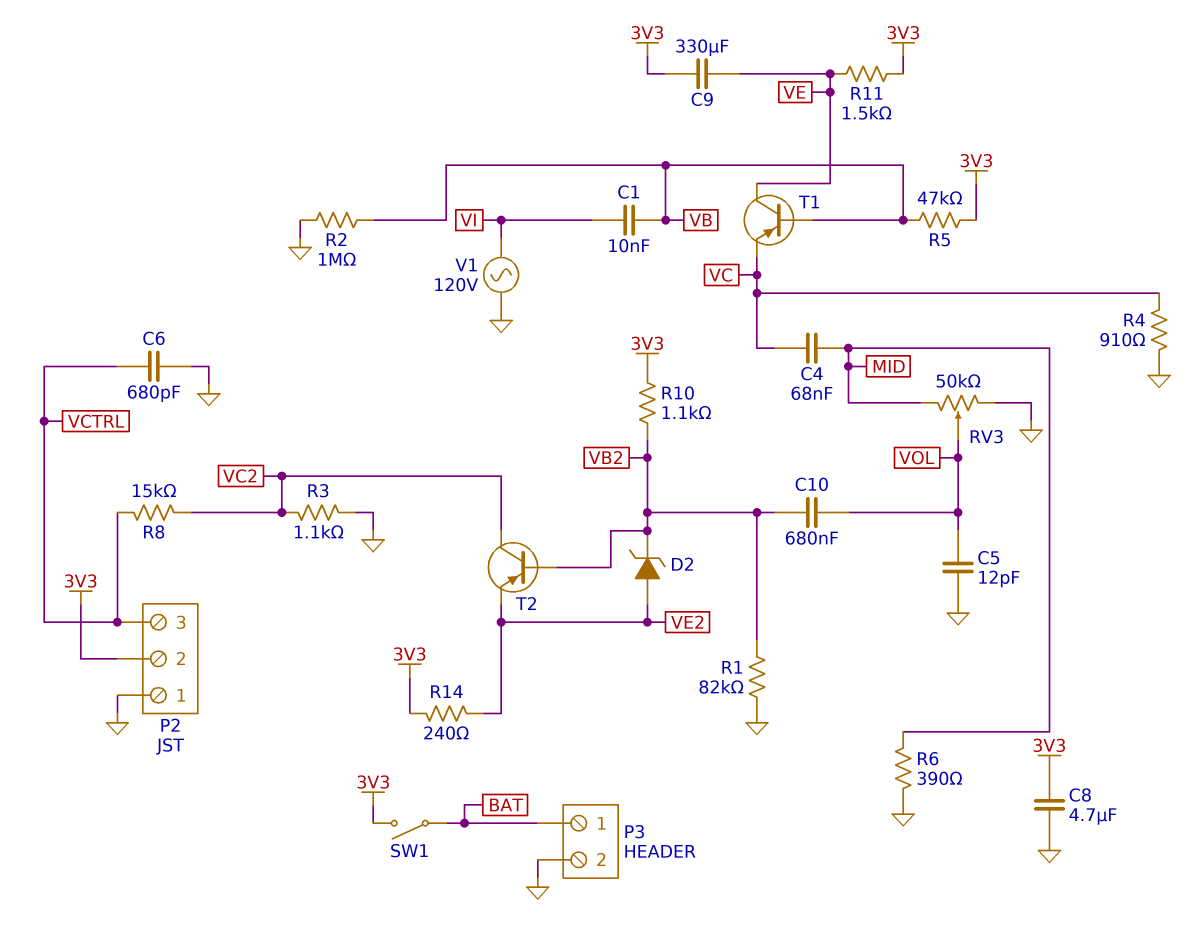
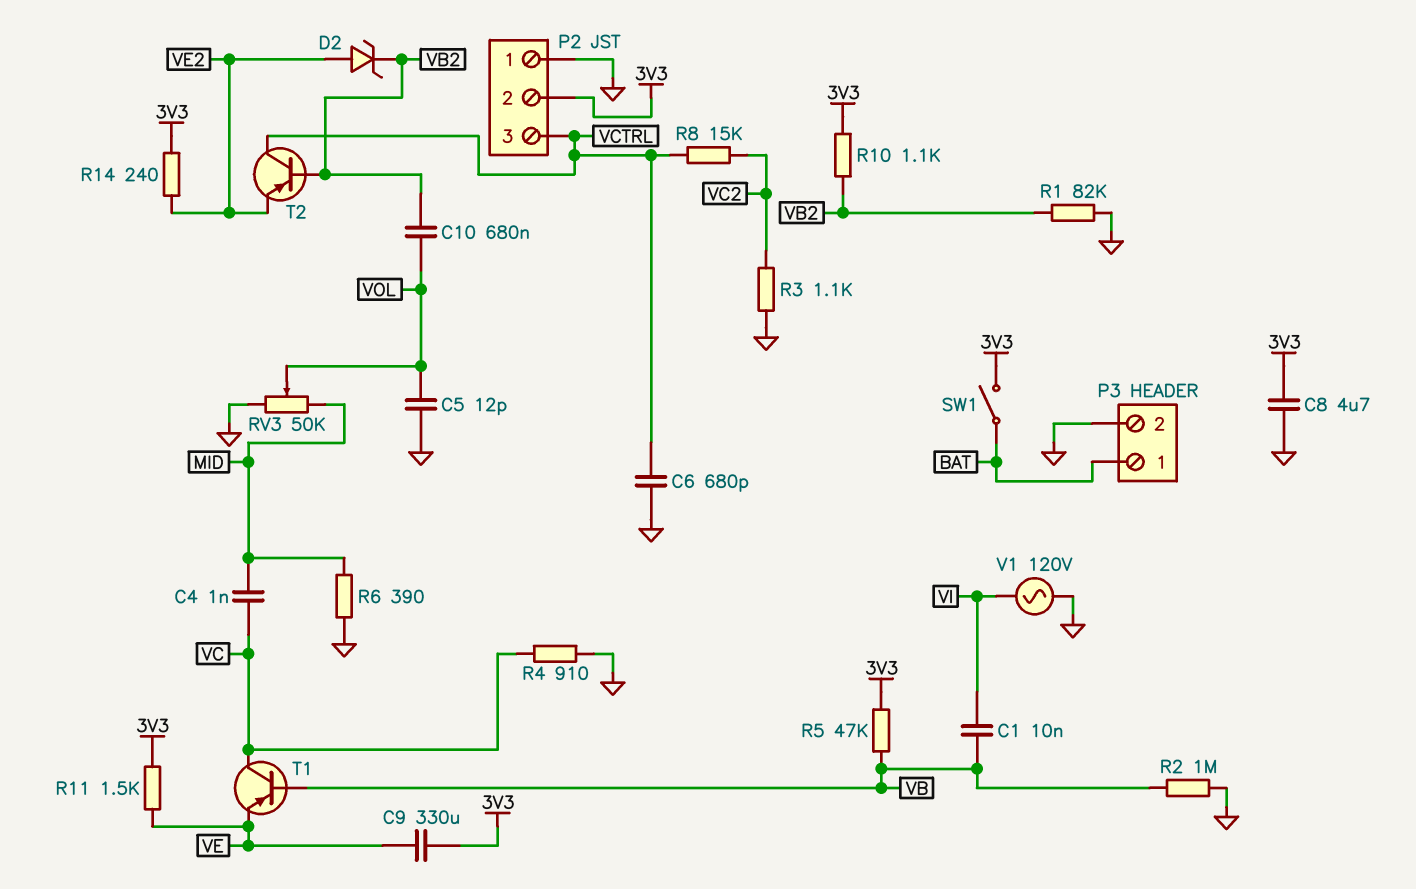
C4: 68nF (MID, VC) -> 1nF (MID, VC)
T1: PNP (B VB, C VE, E VC) -> PNP (B VB, C VC, E VE)
T2: PNP (B VB2, C VC2, E VE2) -> PNP (B VB2, C VCTRL, E VE2)

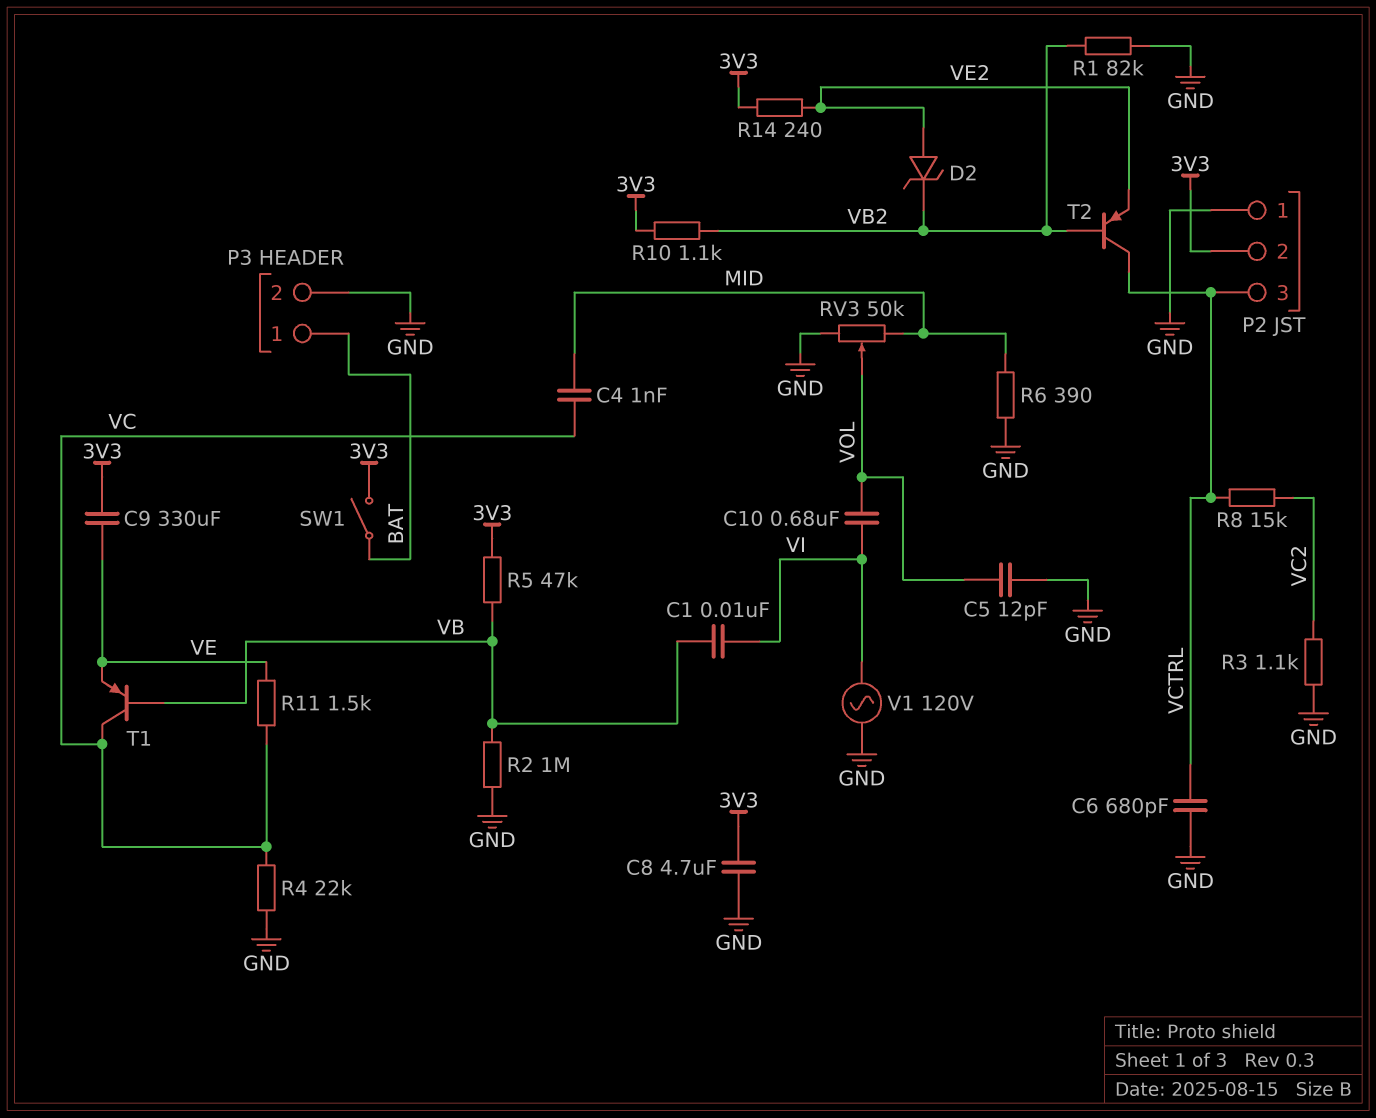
C10: 680nF (VB2, VOL) -> 680nF (VI, VOL)
R4: 910 (GND, VC) -> 22k (GND, VC)
R11: 1.5k (3V3, VE) -> 1.5k (VC, VE)

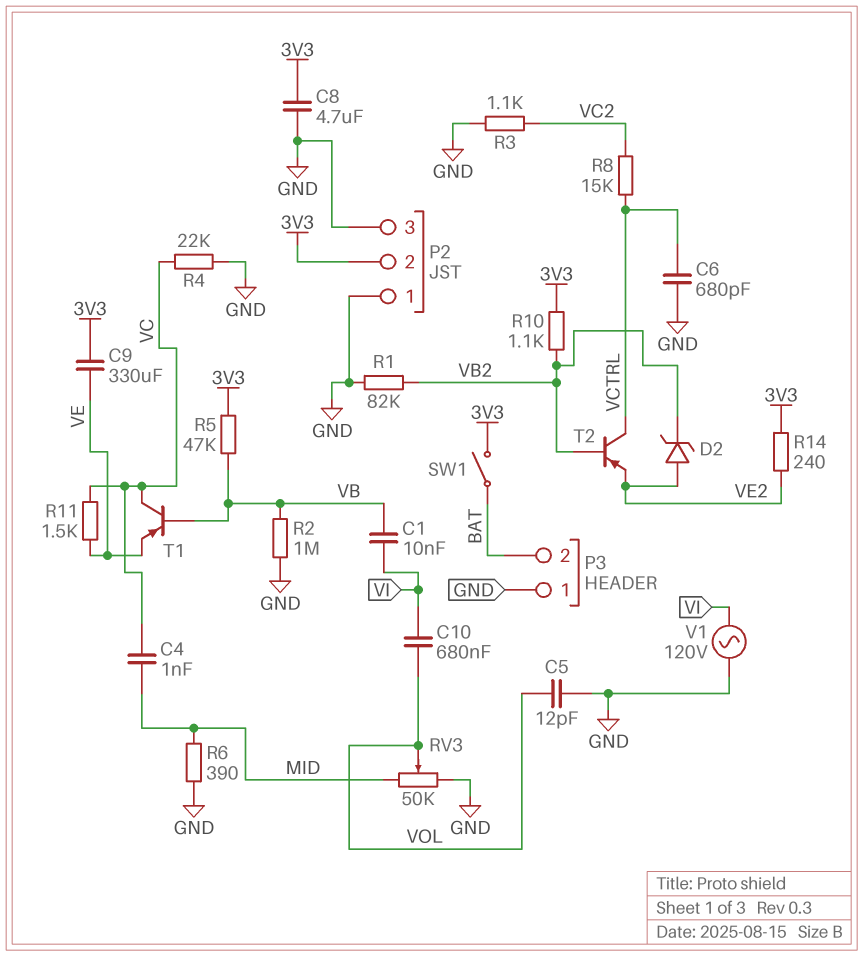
P2 pin 3: VCTRL -> GND
P3 pin 1: BAT -> GND
P3 pin 2: GND -> BAT

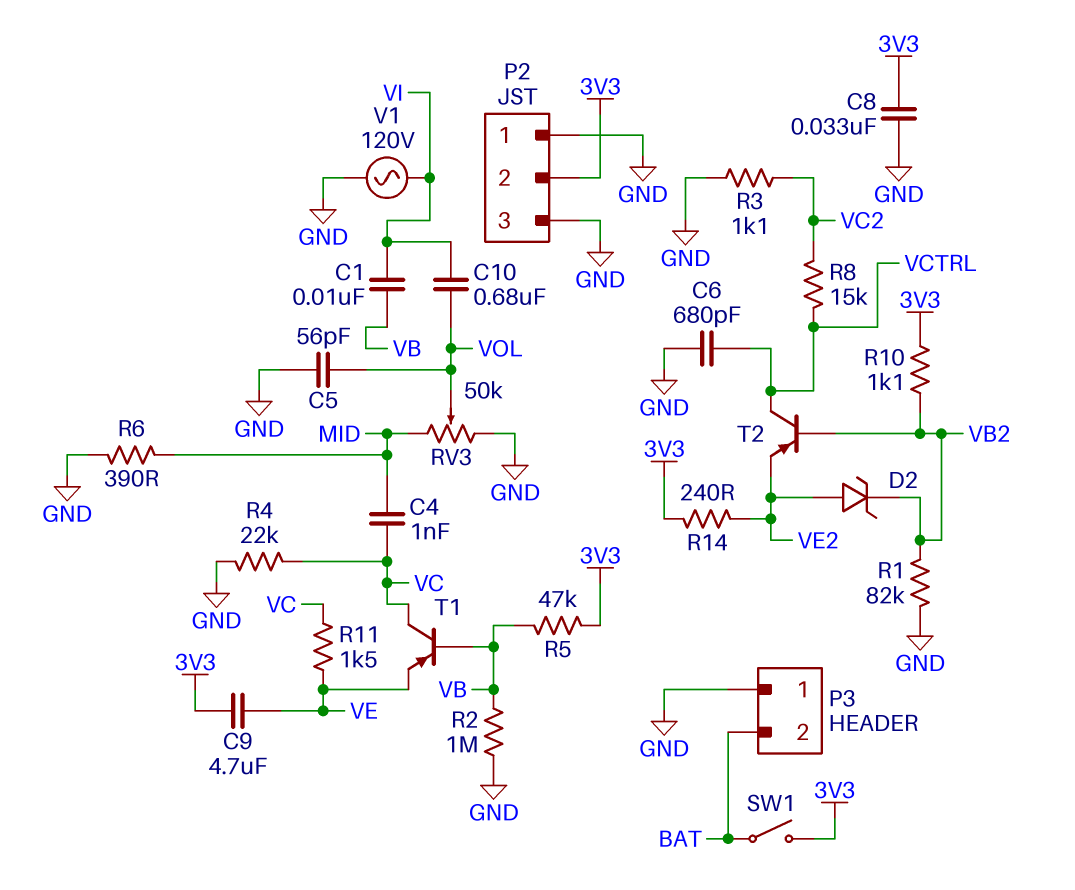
C5: 12pF (GND, VOL) -> 56pF (GND, VOL)
C8: 4.7uF (3V3, GND) -> 33nF (3V3, GND)
C9: 330uF (3V3, VE) -> 4.7uF (3V3, VE)

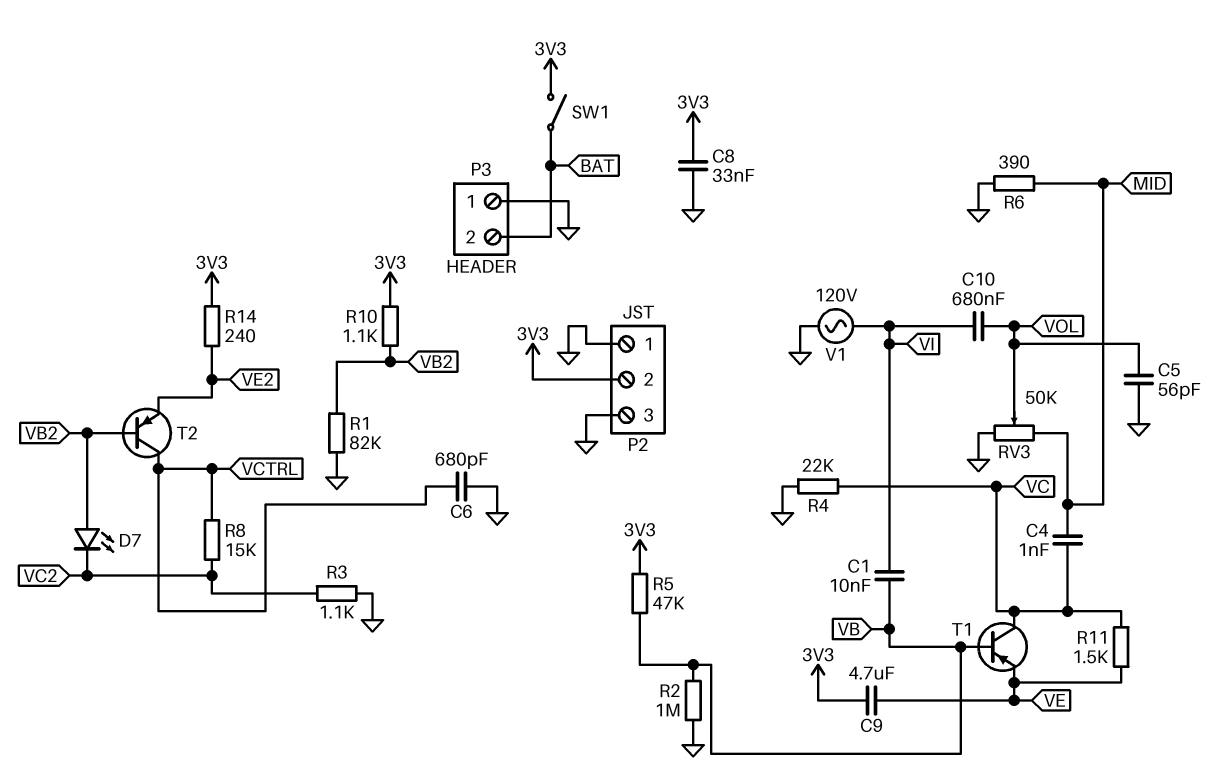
D2: zener (A VE2, K VB2) -> none
D7: none -> LED (A VB2, K VC2)

